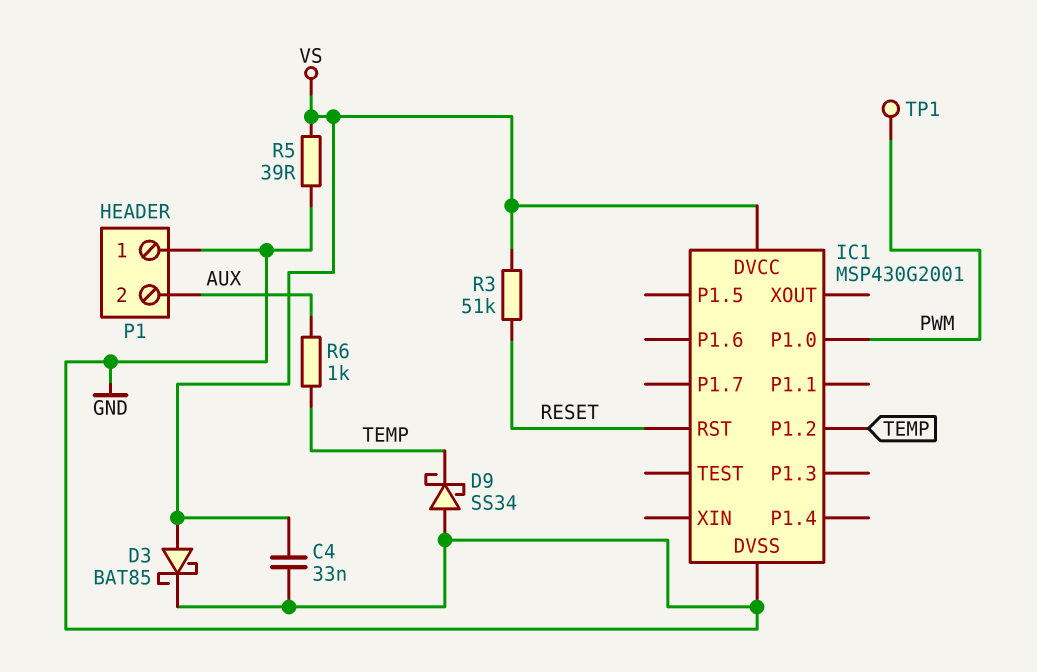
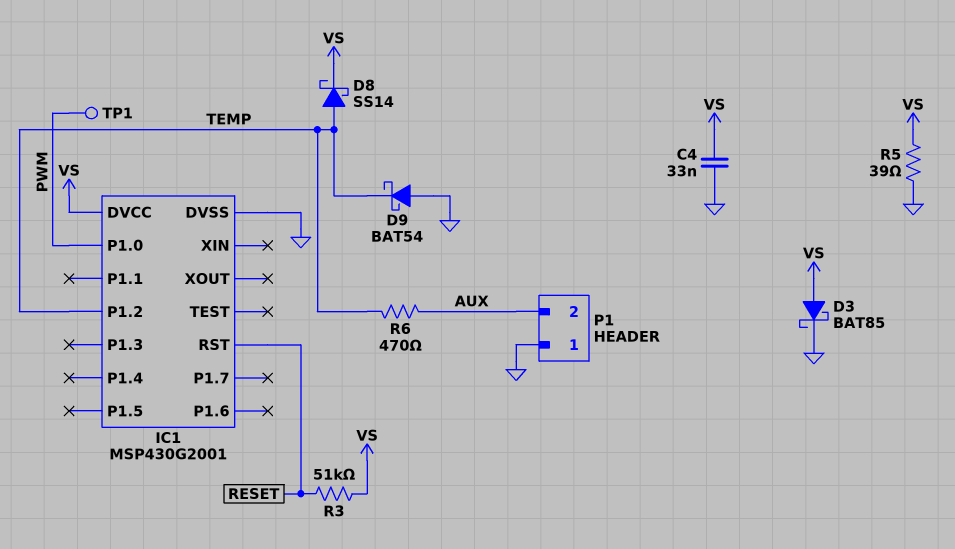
D8: none -> schottky SS14 (A TEMP, K VS)
D9: schottky SS34 (A GND, K TEMP) -> schottky BAT54 (A GND, K TEMP)
R6: 1k (AUX, TEMP) -> 470 (AUX, TEMP)

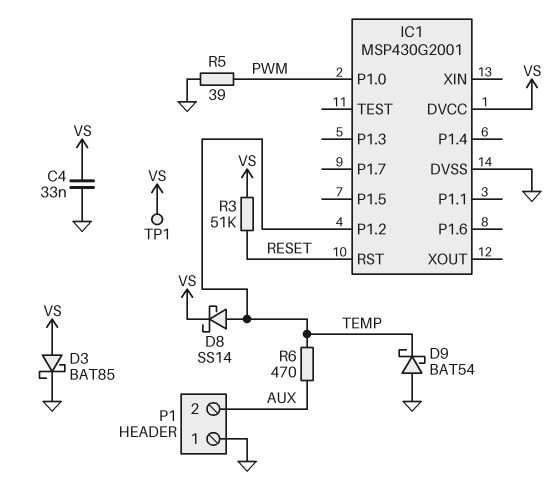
R5: 39 (GND, VS) -> 39 (GND, PWM)
TP1: test point (PWM) -> test point (VS)

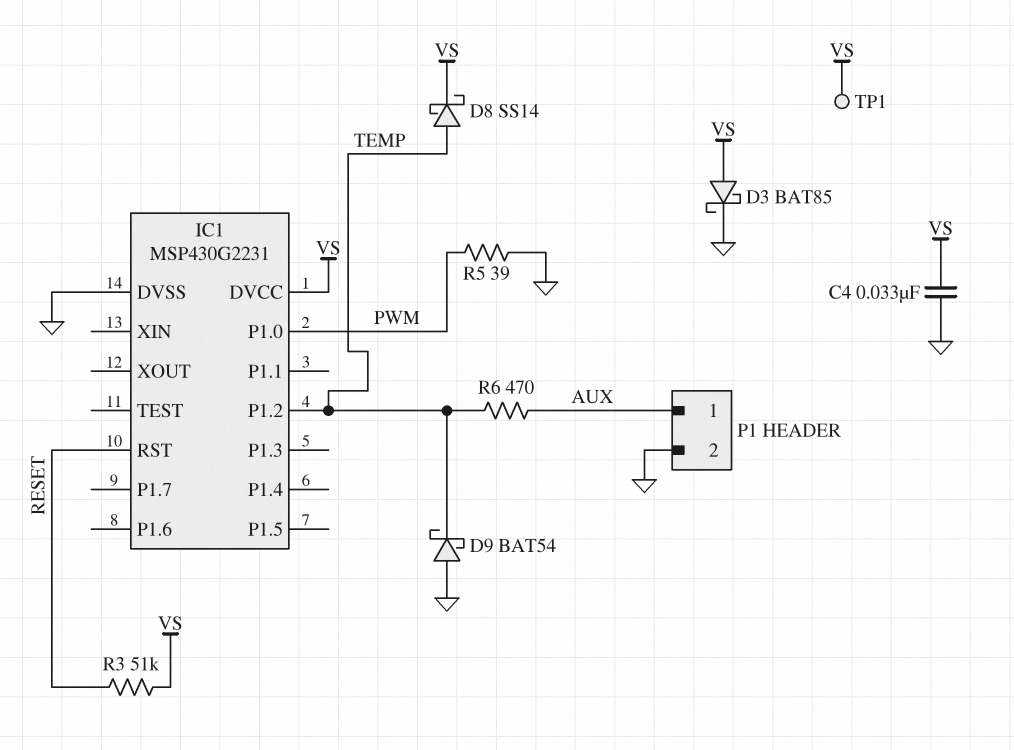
IC1: MSP430G2001 -> MSP430G2231
P1 pin 1: GND -> AUX
P1 pin 2: AUX -> GND

